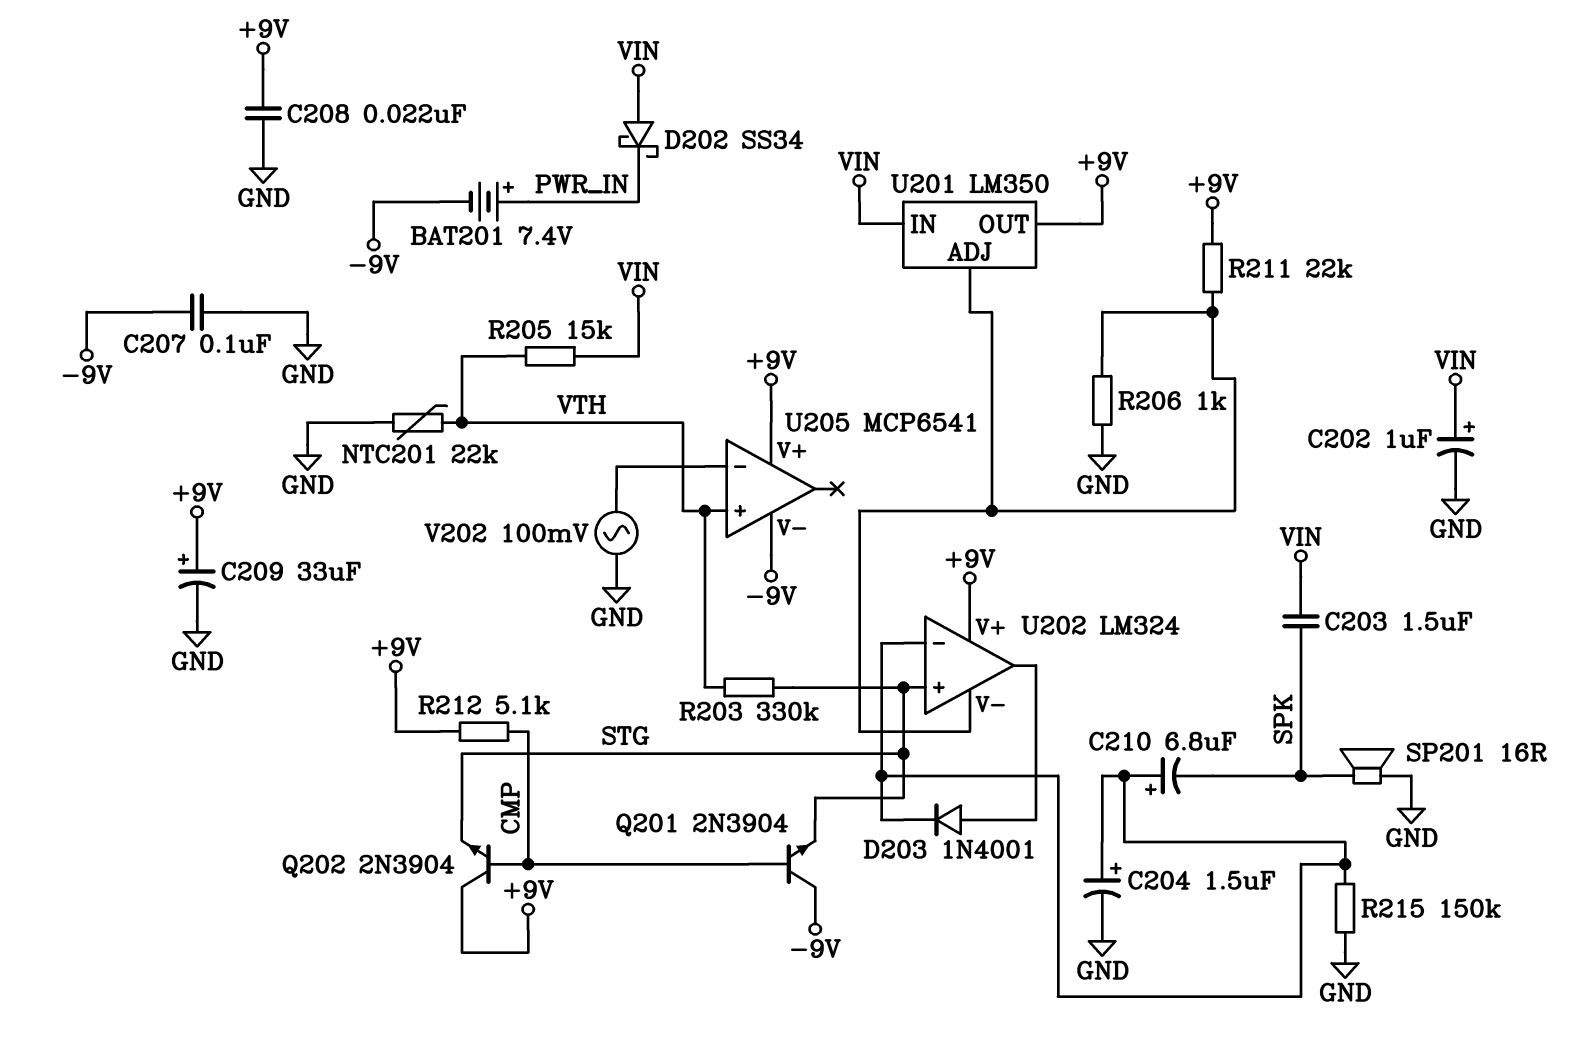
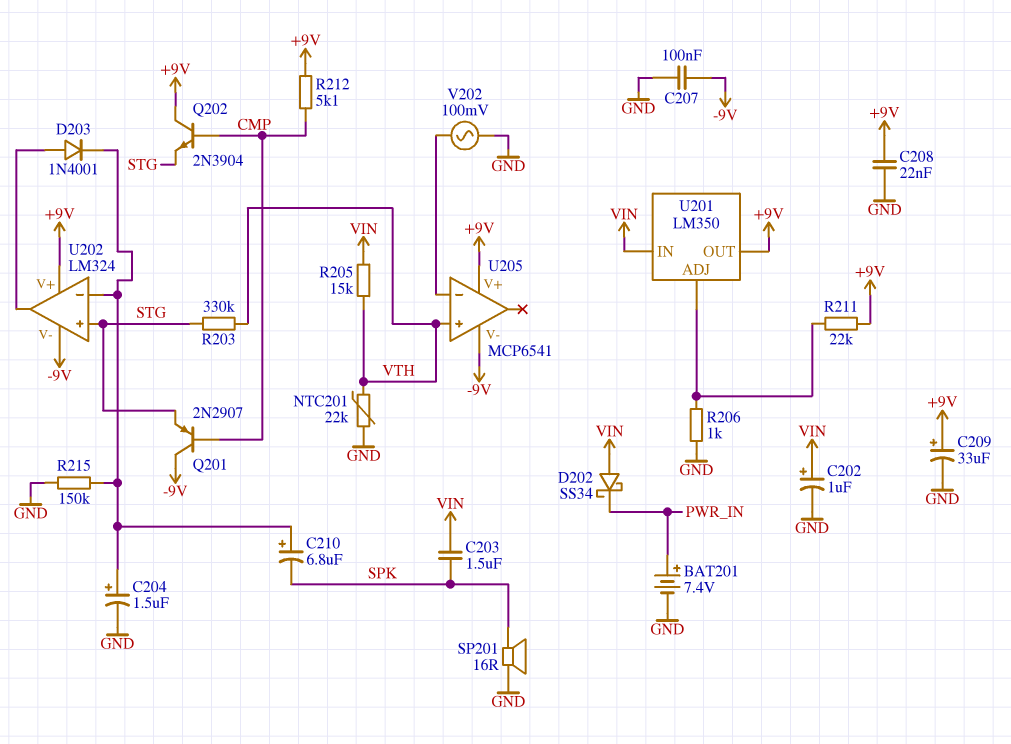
BAT201: 7.4V (plus PWR_IN, minus -9V) -> 7.4V (plus PWR_IN, minus GND)
Q201: NPN 2N3904 (B CMP, C -9V, E STG) -> PNP 2N2907 (B CMP, C -9V, E STG)
U202 pin V-: U201/ADJ -> -9V

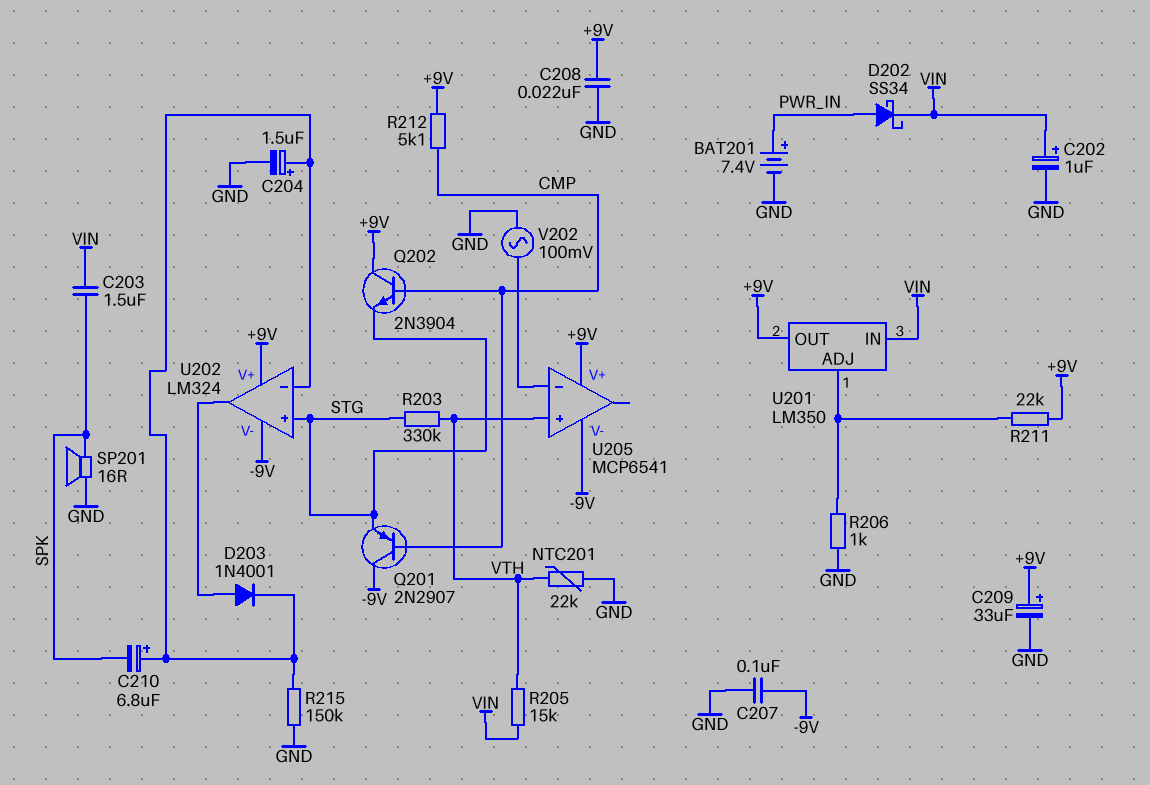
D202: schottky SS34 (A VIN, K PWR_IN) -> schottky SS34 (A PWR_IN, K VIN)

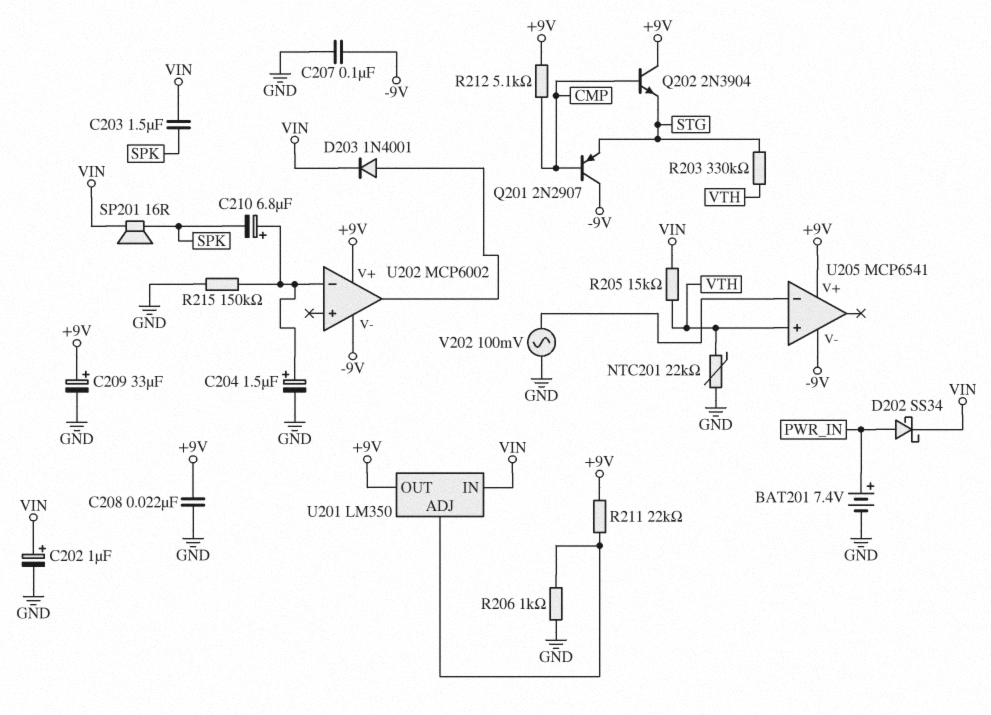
D203: diode 1N4001 (A U202/out, K U202/in-) -> diode 1N4001 (A U202/out, K VIN)
SP201: speaker 16R (GND, SPK) -> speaker 16R (SPK, VIN)
U202: LM324 -> MCP6002
U202 pin in+: STG -> none

